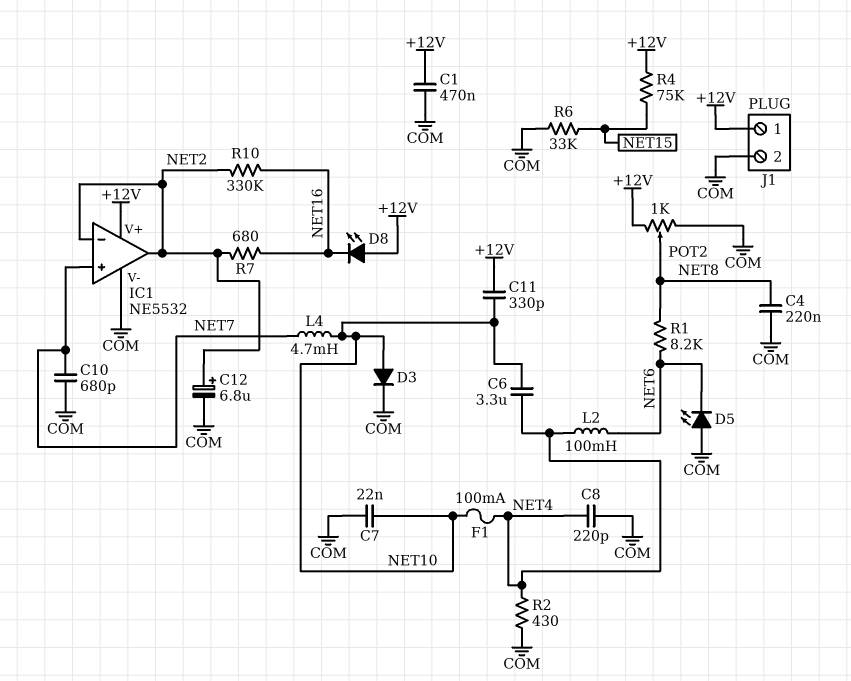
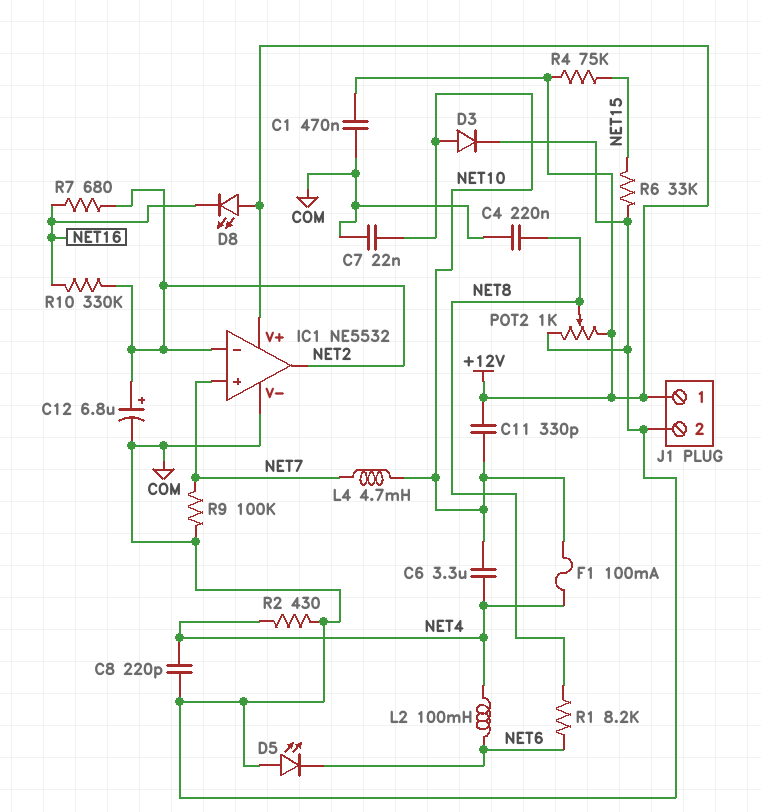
C10: 680pF (COM, NET7) -> none
R9: none -> 100k (COM, NET7)

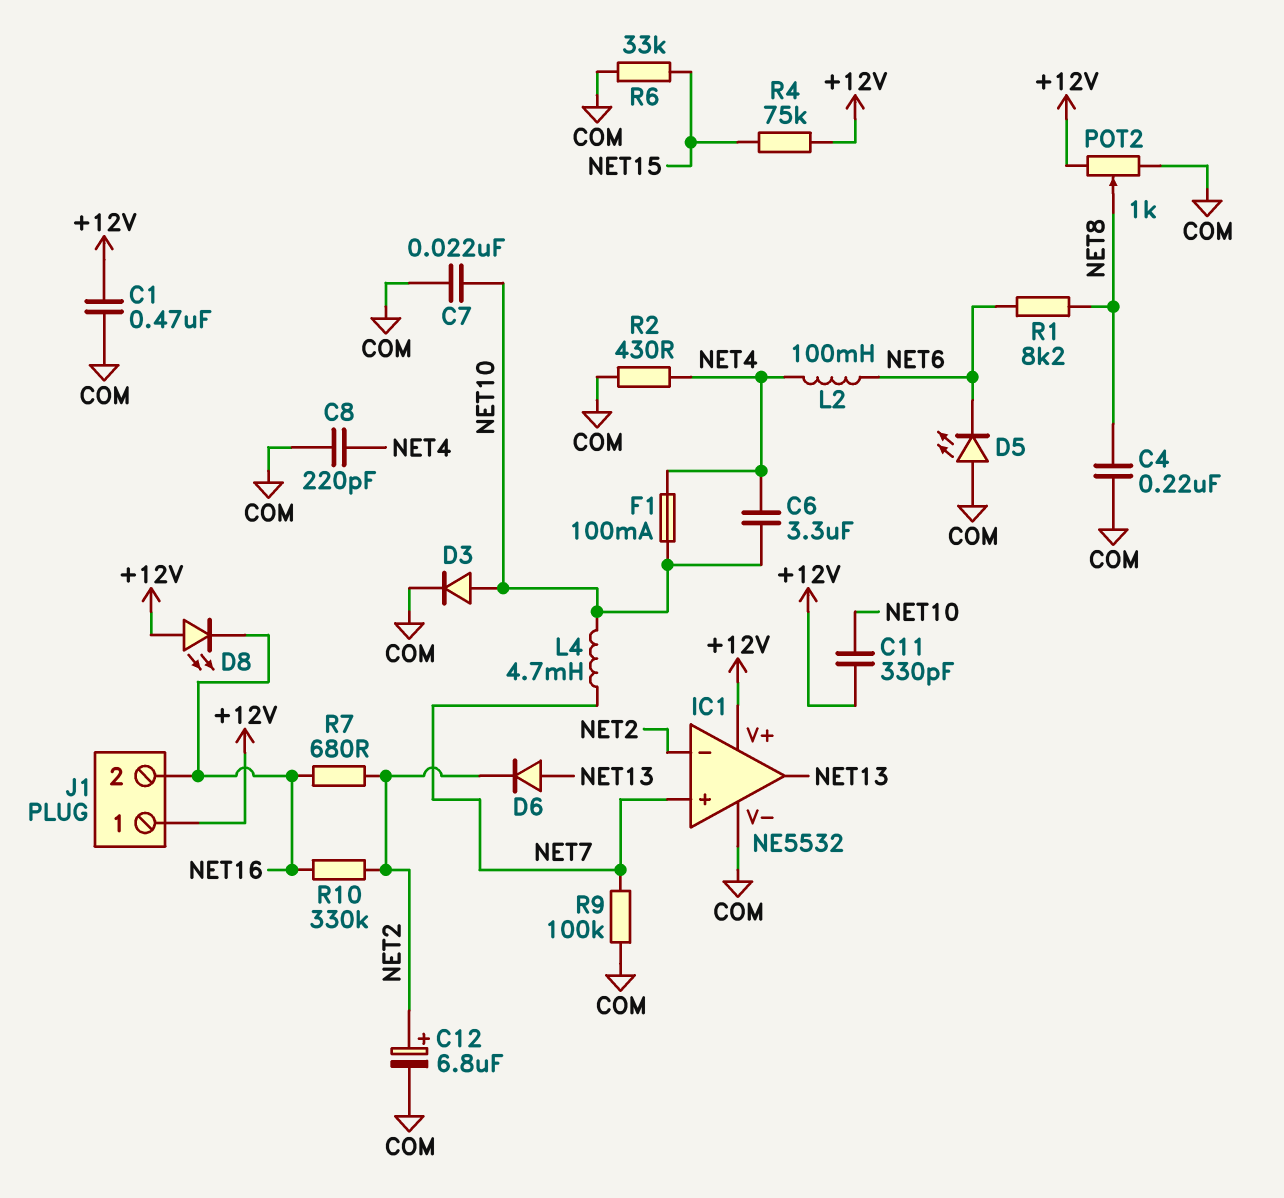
D6: none -> diode (A NET13, K NET2)
IC1 pin out: NET2 -> NET13
J1 pin 2: COM -> NET16

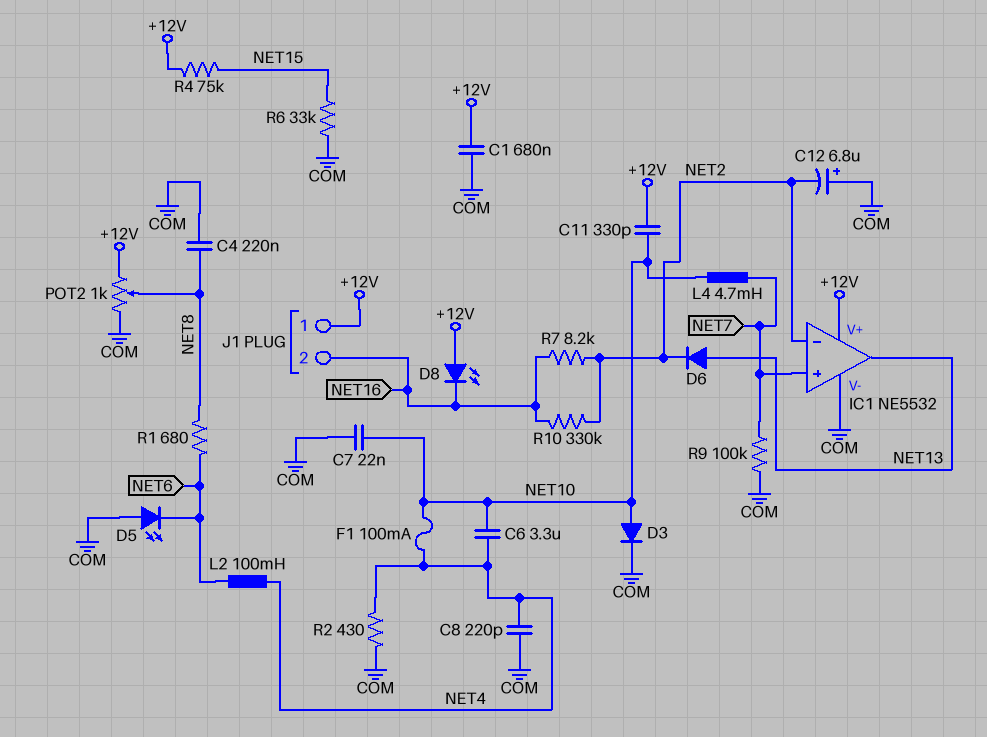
C1: 470nF (+12V, COM) -> 680nF (+12V, COM)
C12: 6.8uF (plus NET2, minus COM) -> 6.8uF (plus COM, minus NET2)
R1: 8.2k (NET6, NET8) -> 680 (NET6, NET8)
R7: 680 (NET2, NET16) -> 8.2k (NET2, NET16)

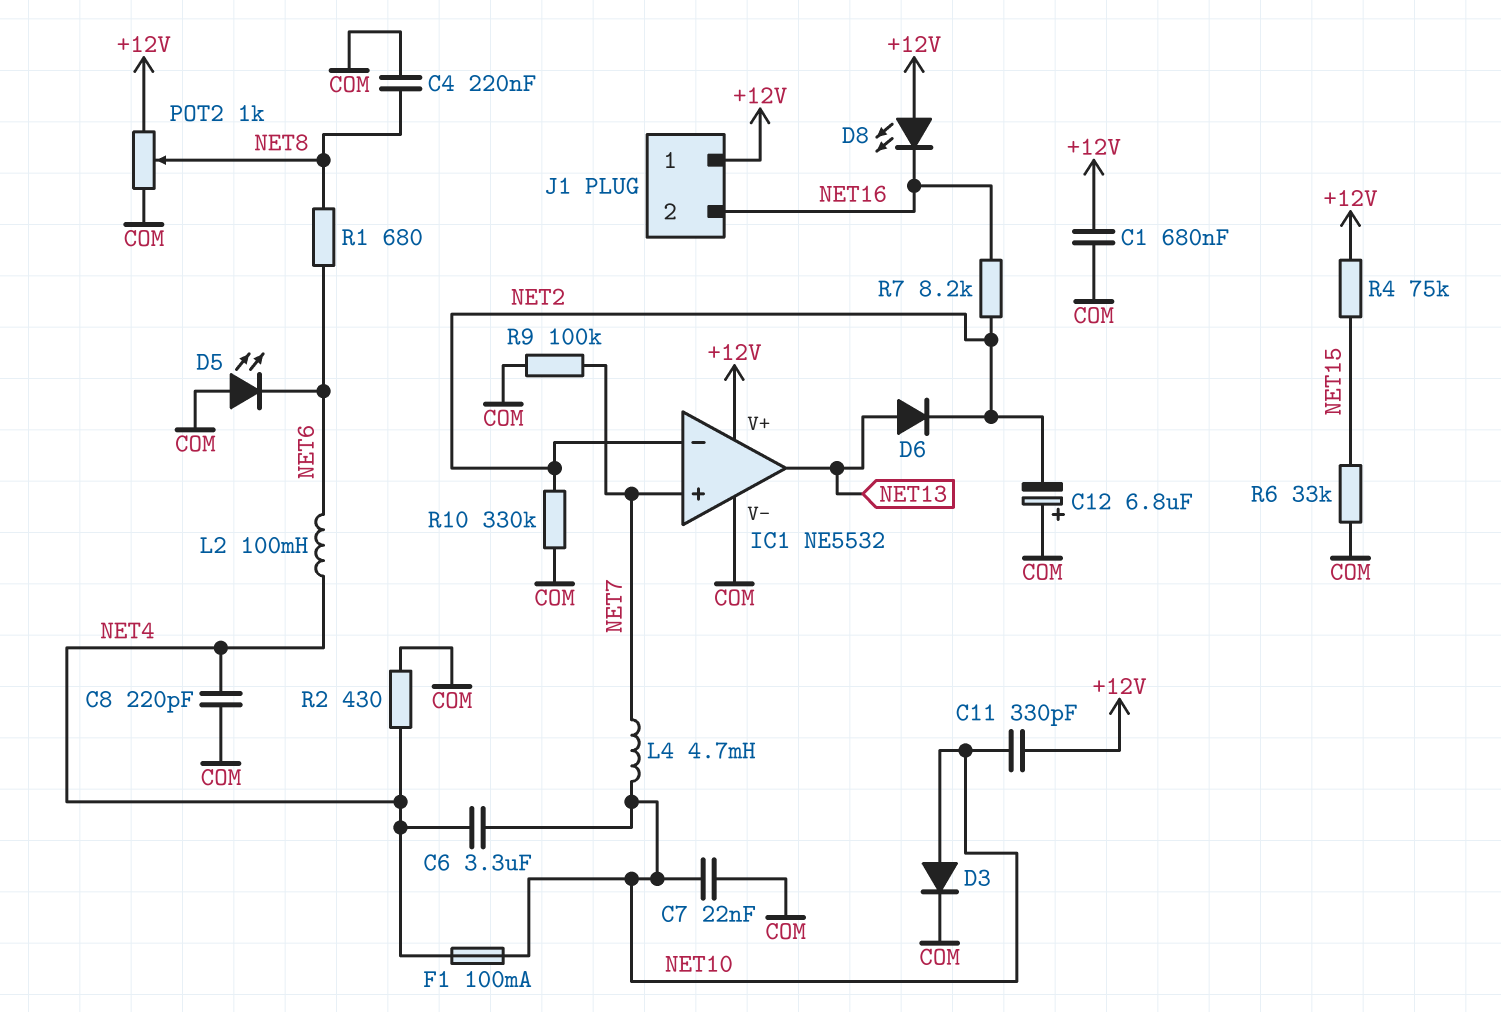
R10: 330k (NET2, NET16) -> 330k (COM, NET2)

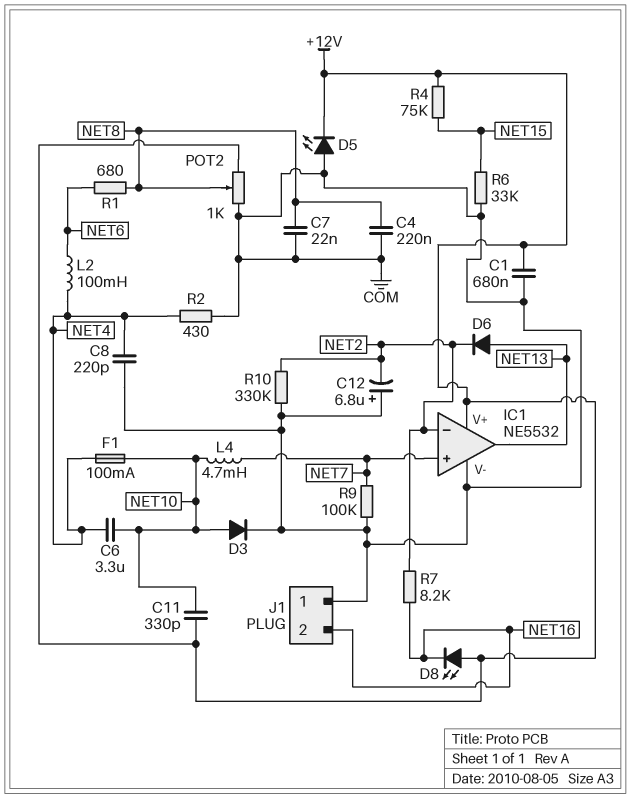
C7: 22nF (COM, NET10) -> 22nF (COM, NET8)
D5: LED (A COM, K NET6) -> LED (A COM, K +12V)
J1 pin 1: +12V -> COM

